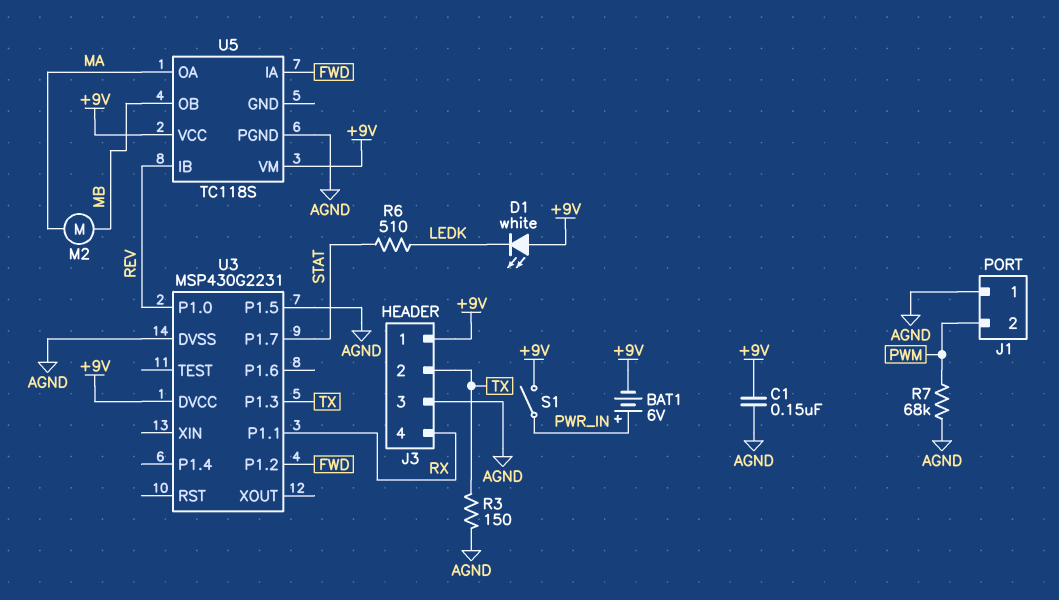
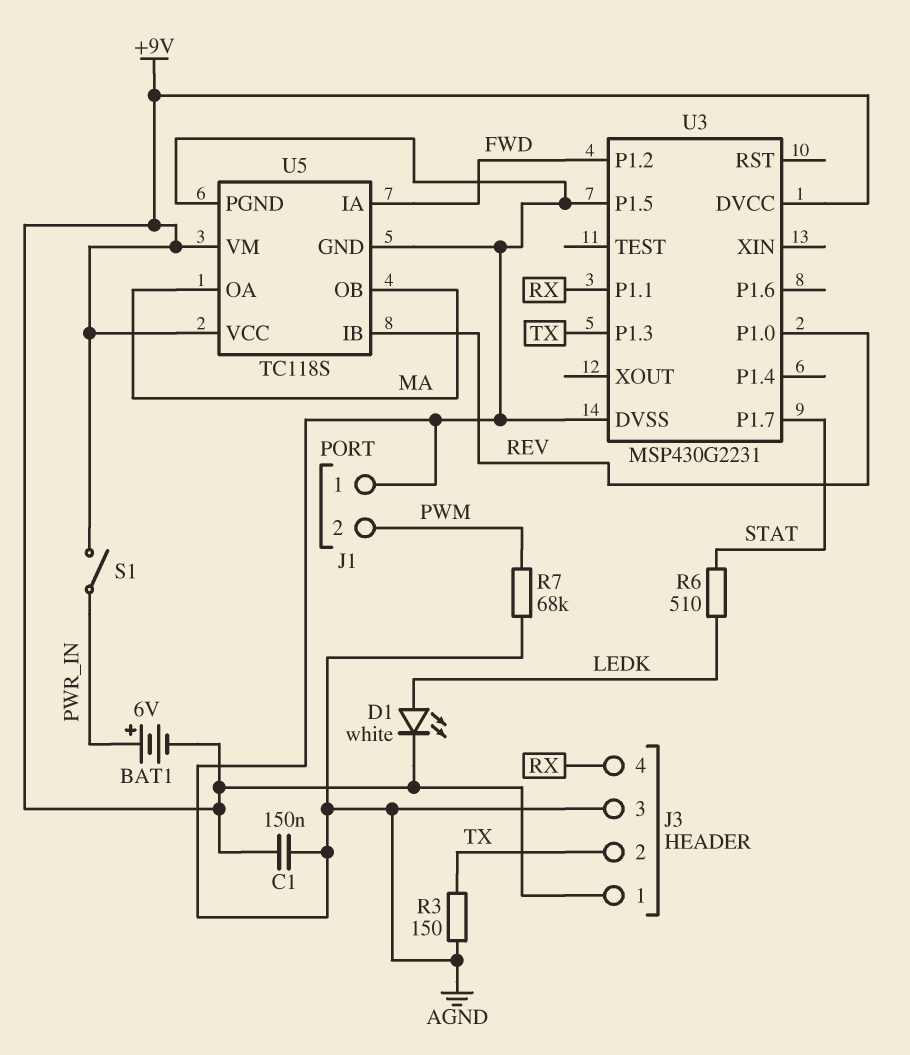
D1: LED white (A +9V, K LEDK) -> LED white (A LEDK, K +9V)
M2: motor (MA, MB) -> none
U5 pin GND: none -> AGND
U5 pin OB: MB -> MA

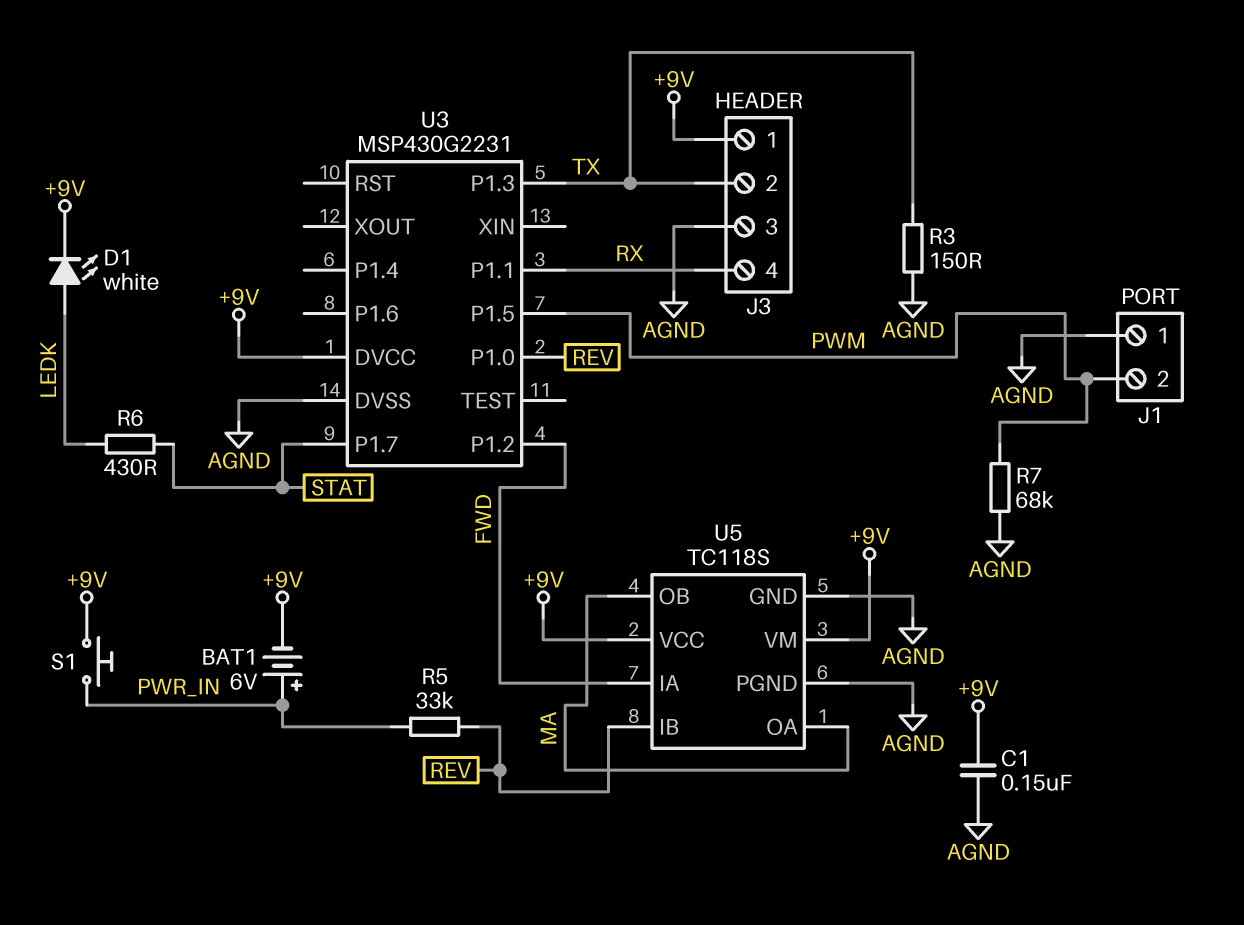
R5: none -> 33k (PWR_IN, REV)
R6: 510 (LEDK, STAT) -> 430 (LEDK, STAT)
S1: switch (+9V, PWR_IN) -> button (+9V, PWR_IN)
U3 pin P1.5: AGND -> PWM

